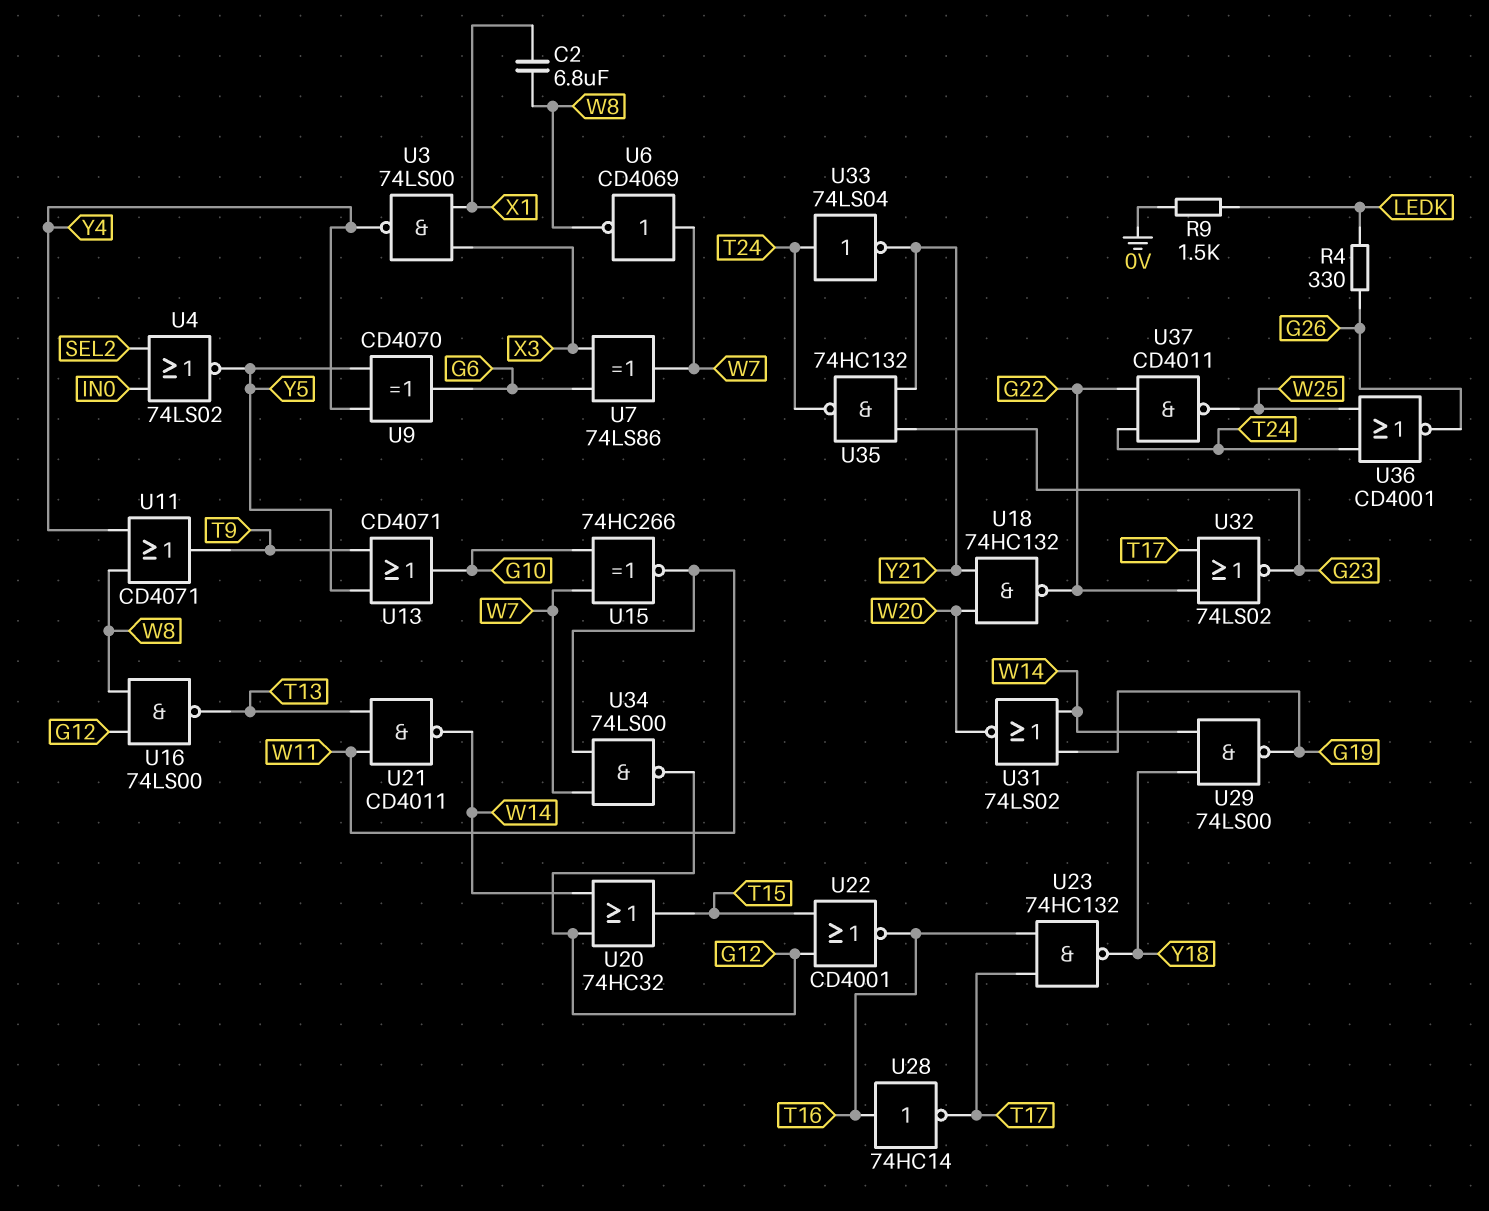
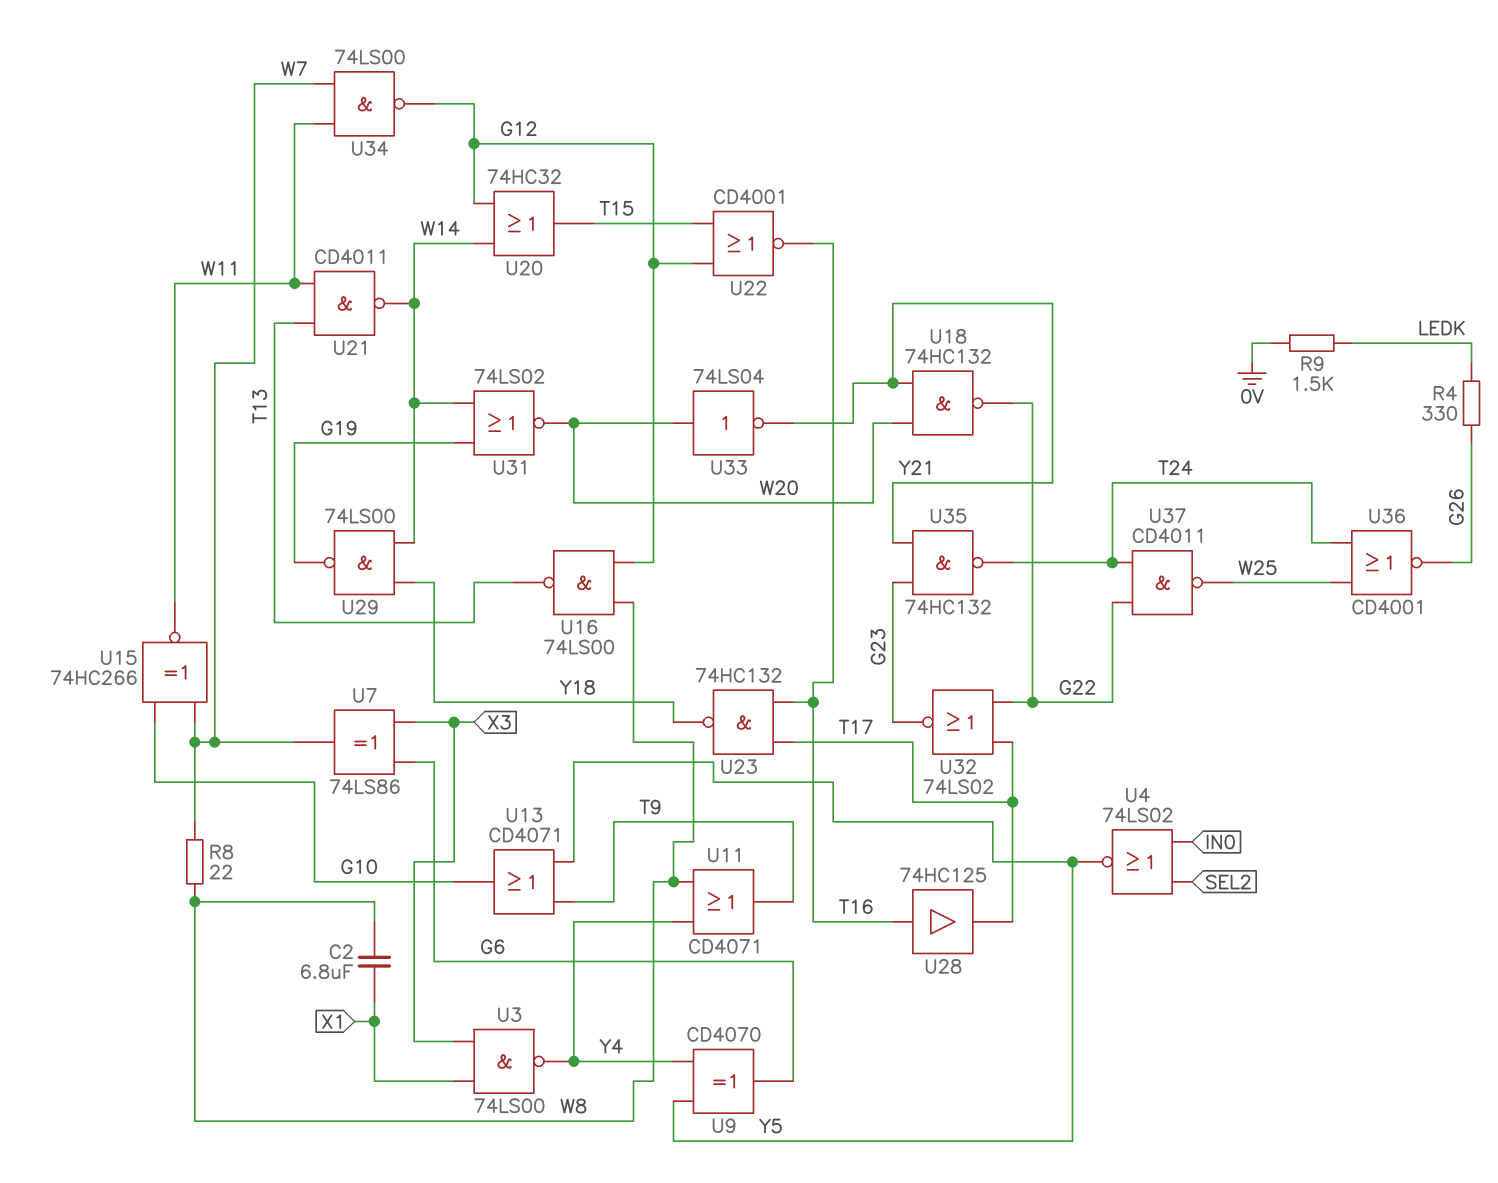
R8: none -> 22 (W7, W8)
U6: NOT CD4069 (in W7, out W8) -> none
U28: NOT 74HC14 (in T16, out T17) -> buffer 74HC125 (in T16, out T17)
U33: NOT 74LS04 (in T24, out Y21) -> NOT 74LS04 (in W20, out Y21)

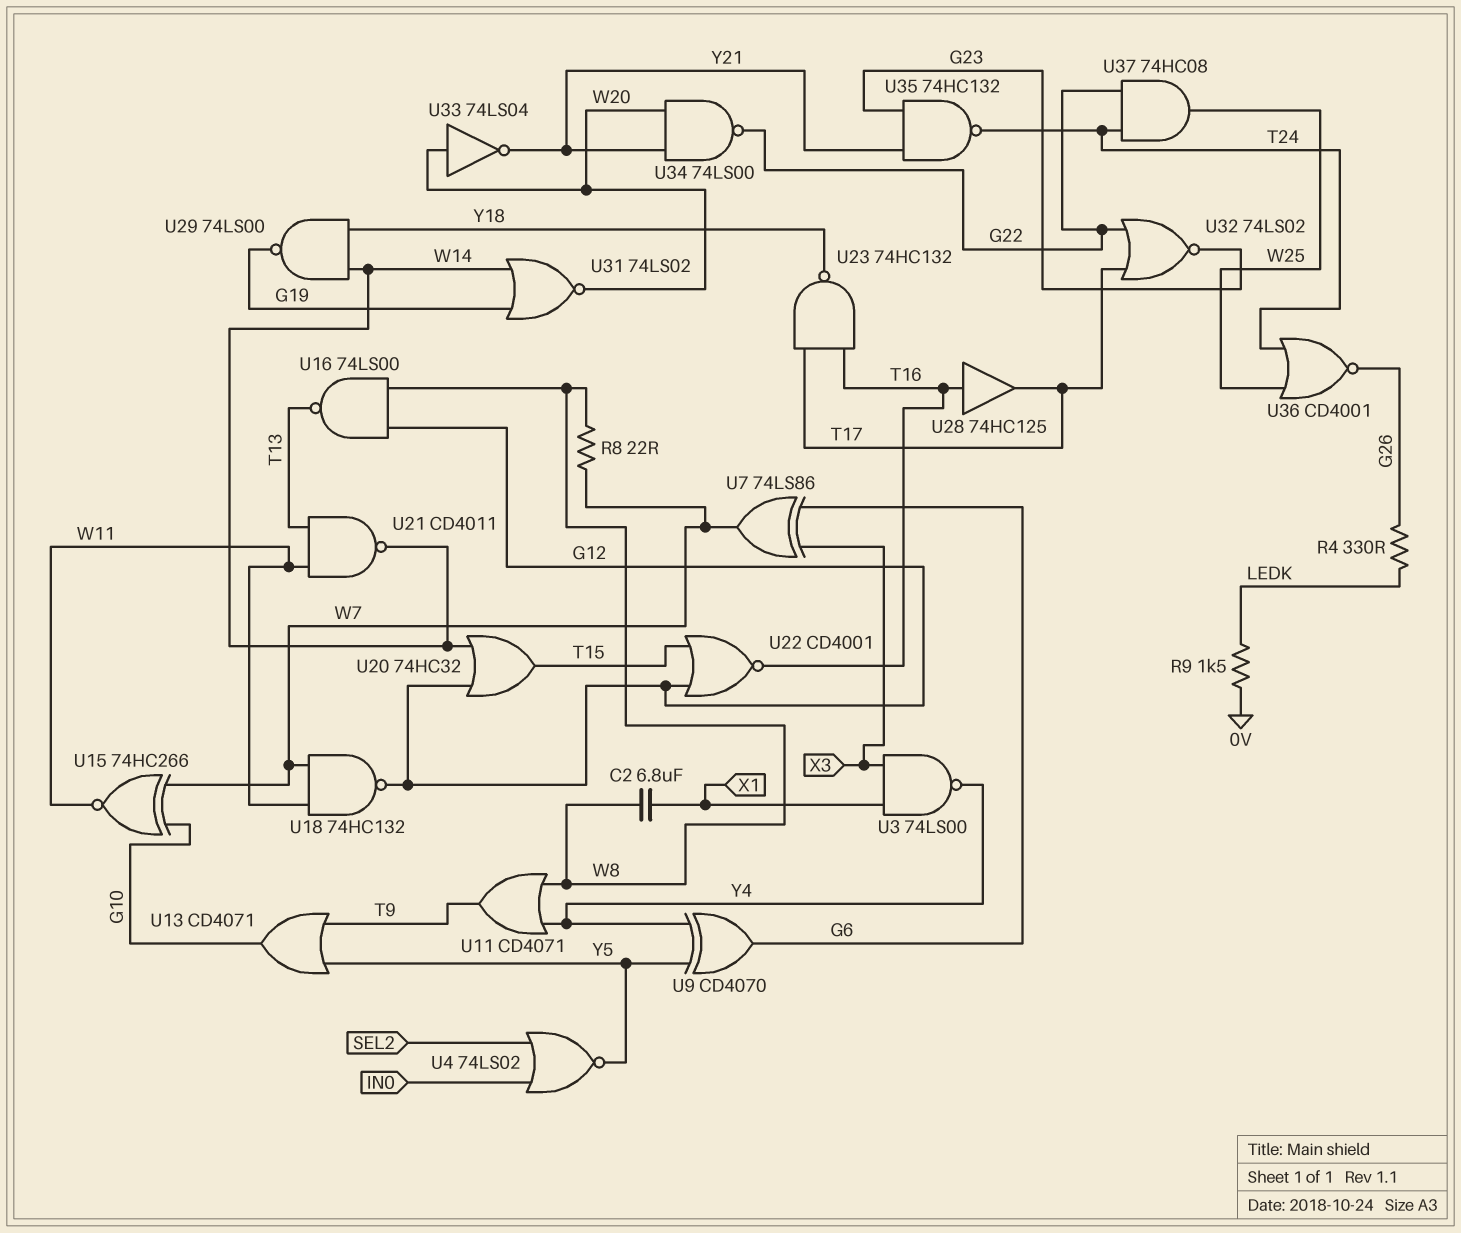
U18: NAND 74HC132 (in W20, in Y21, out G22) -> NAND 74HC132 (in W7, in W11, out G12)
U34: NAND 74LS00 (in W7, in W11, out G12) -> NAND 74LS00 (in W20, in Y21, out G22)
U37: NAND CD4011 (in G22, in T24, out W25) -> AND 74HC08 (in G22, in T24, out W25)

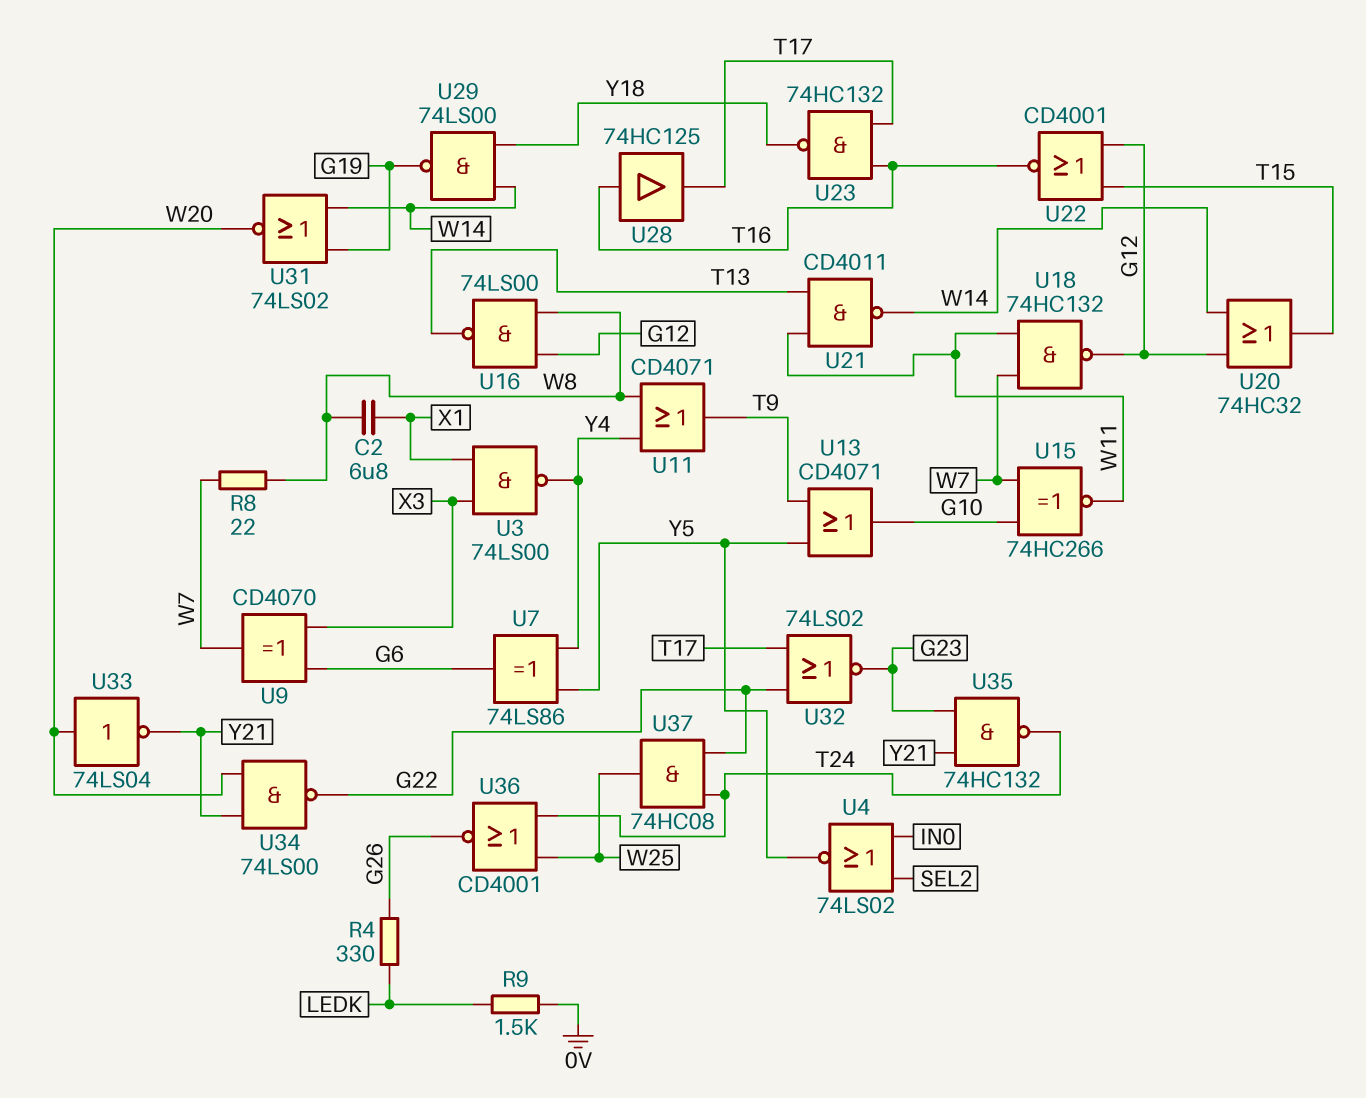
U7: XOR 74LS86 (in G6, in X3, out W7) -> XOR 74LS86 (in Y4, in Y5, out G6)
U9: XOR CD4070 (in Y4, in Y5, out G6) -> XOR CD4070 (in G6, in X3, out W7)

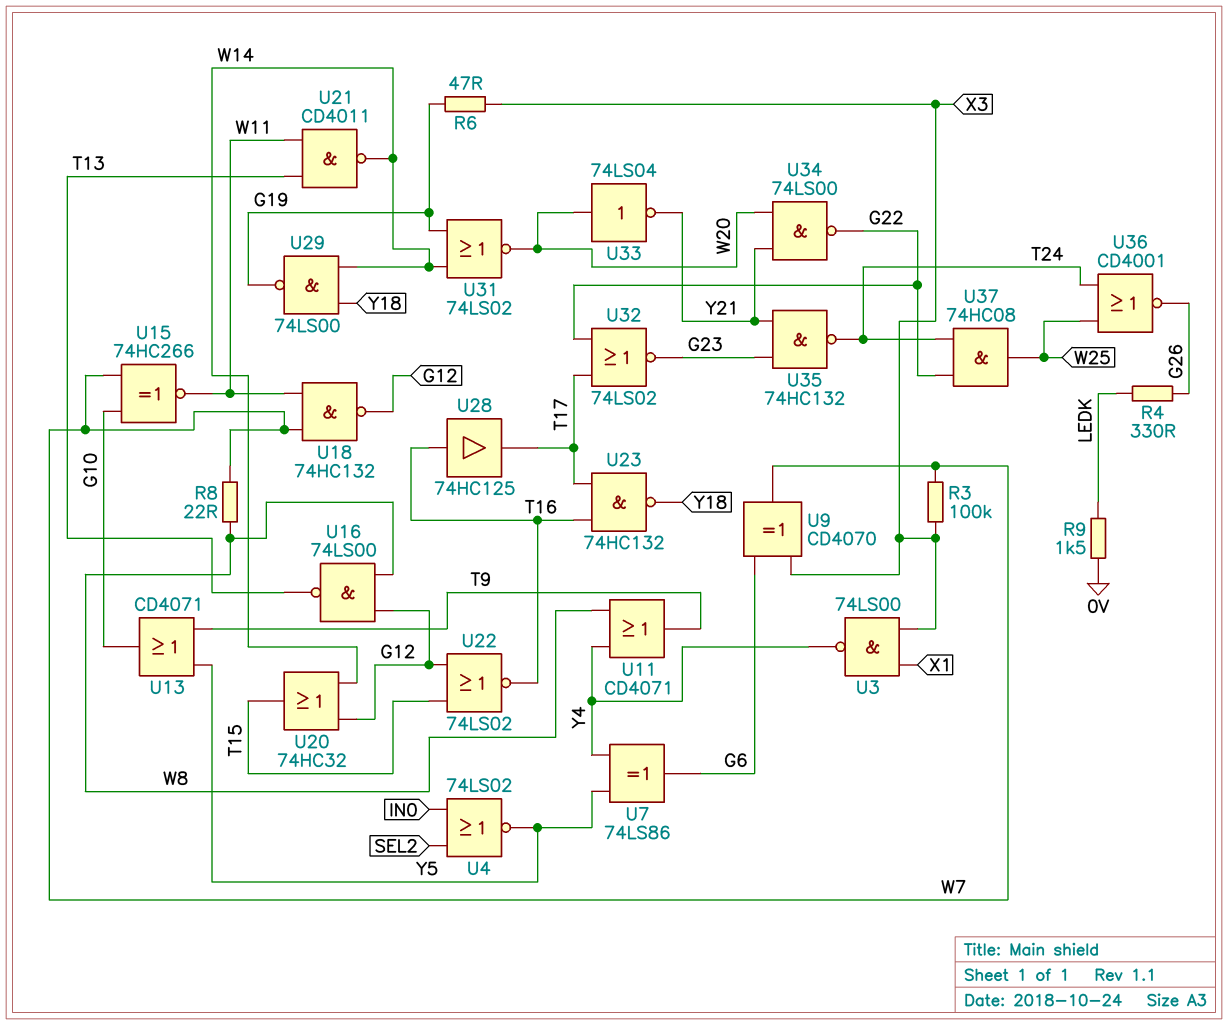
C2: 6.8uF (W8, X1) -> none
R3: none -> 100k (W7, X3)
R6: none -> 47 (G19, X3)
U22: NOR CD4001 (in G12, in T15, out T16) -> NOR 74LS02 (in G12, in T15, out T16)

